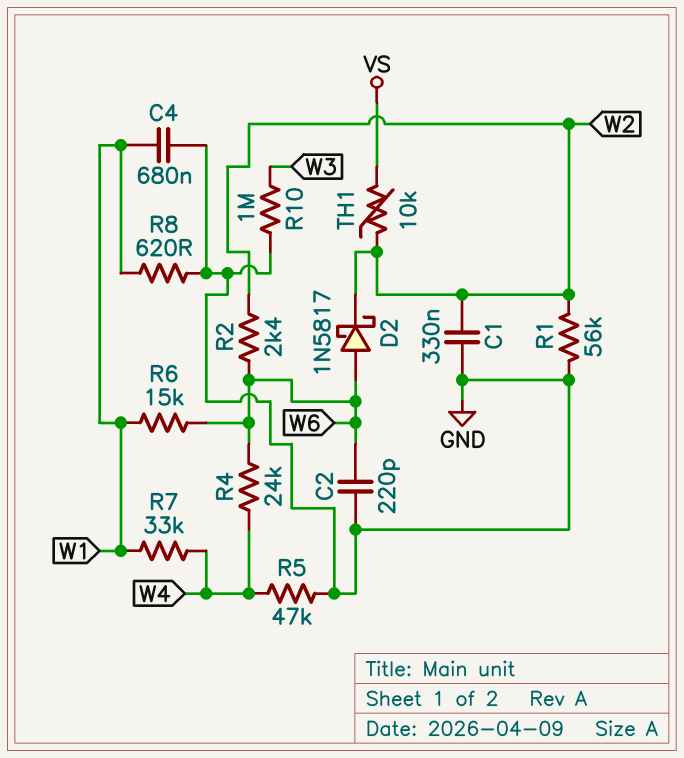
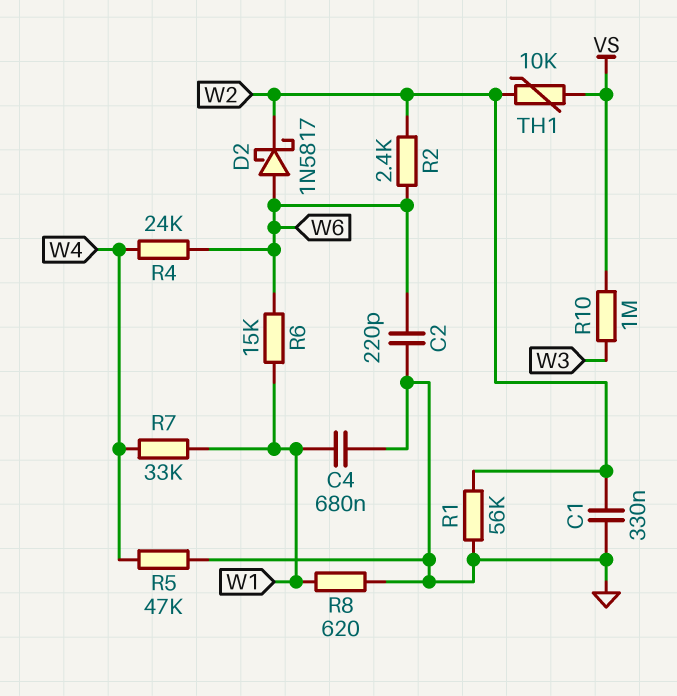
R10: 1M (GND, W3) -> 1M (VS, W3)

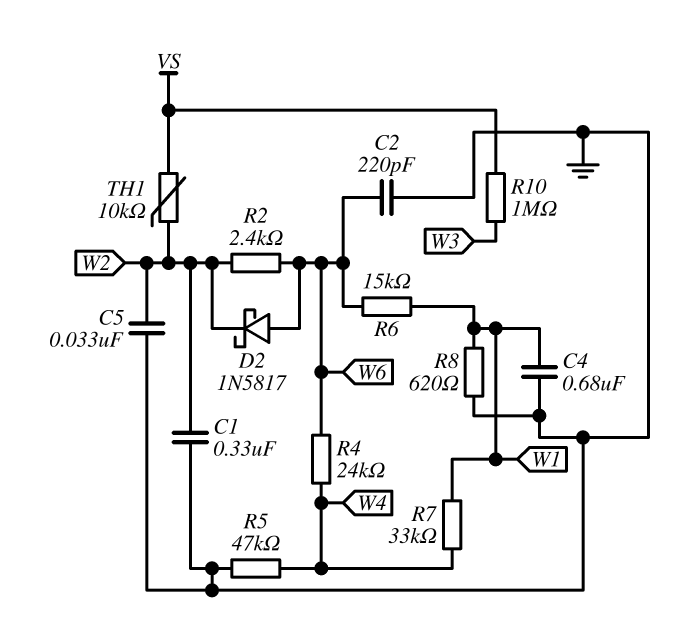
C5: none -> 33nF (GND, W2)
R1: 56k (GND, W2) -> none

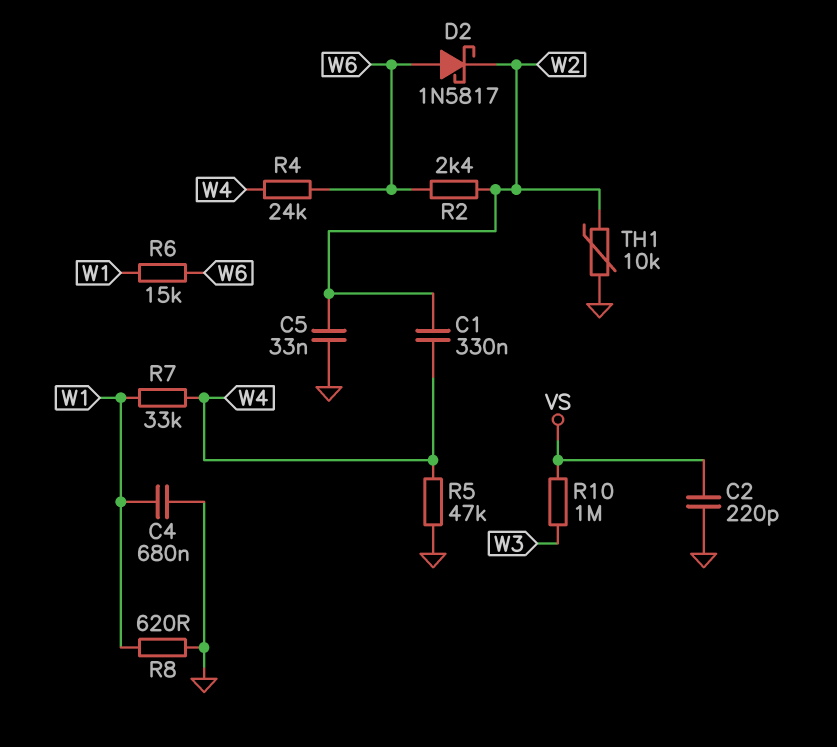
C1: 330nF (GND, W2) -> 330nF (W2, W4)
C2: 220pF (GND, W6) -> 220pF (GND, VS)
TH1: 10k (VS, W2) -> 10k (GND, W2)

